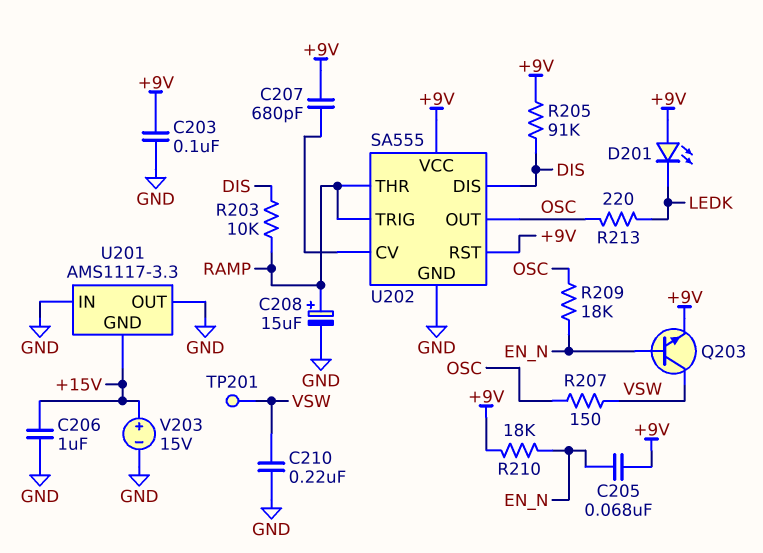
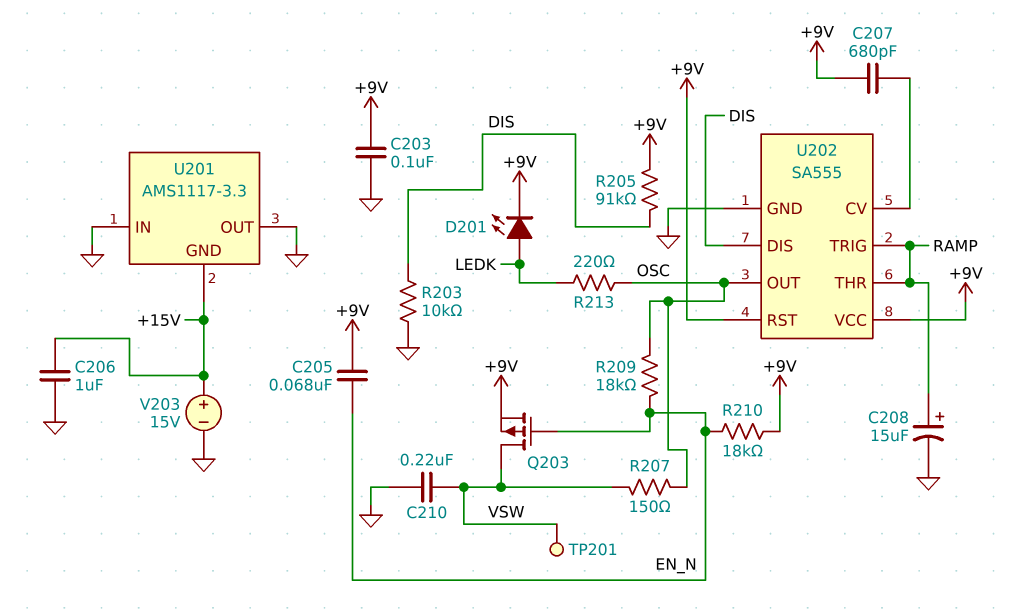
D201: LED (A +9V, K LEDK) -> LED (A LEDK, K +9V)
Q203: NPN (B EN_N, C VSW, E +9V) -> PMOS (G EN_N, D VSW, S +9V)
R203: 10k (DIS, RAMP) -> 10k (DIS, GND)

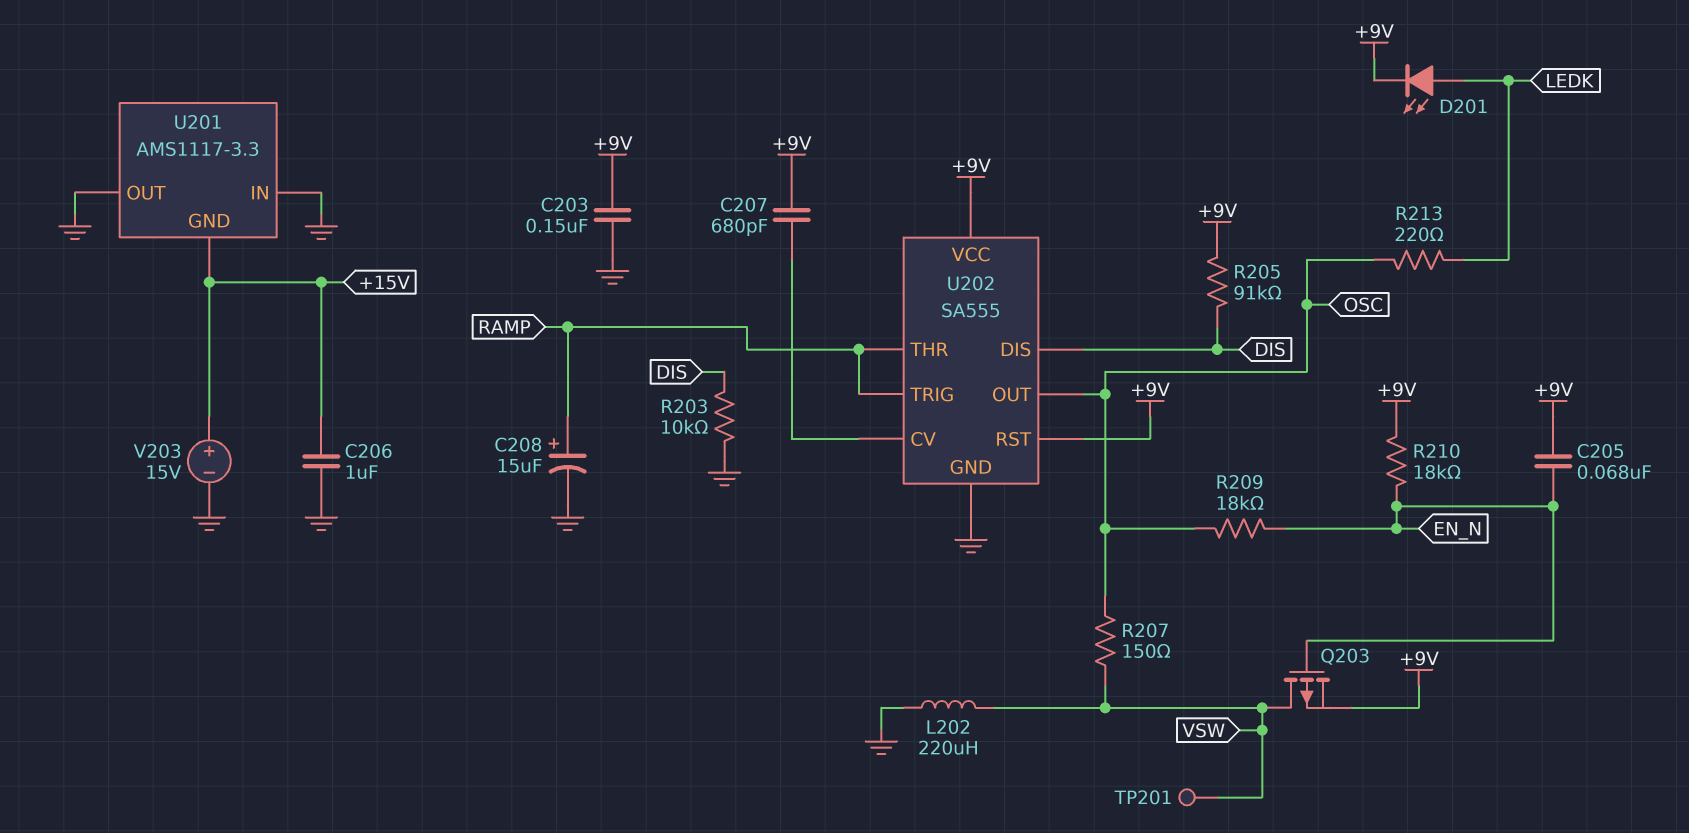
C203: 100nF (+9V, GND) -> 150nF (+9V, GND)
C210: 220nF (GND, VSW) -> none
L202: none -> 220uH (GND, VSW)

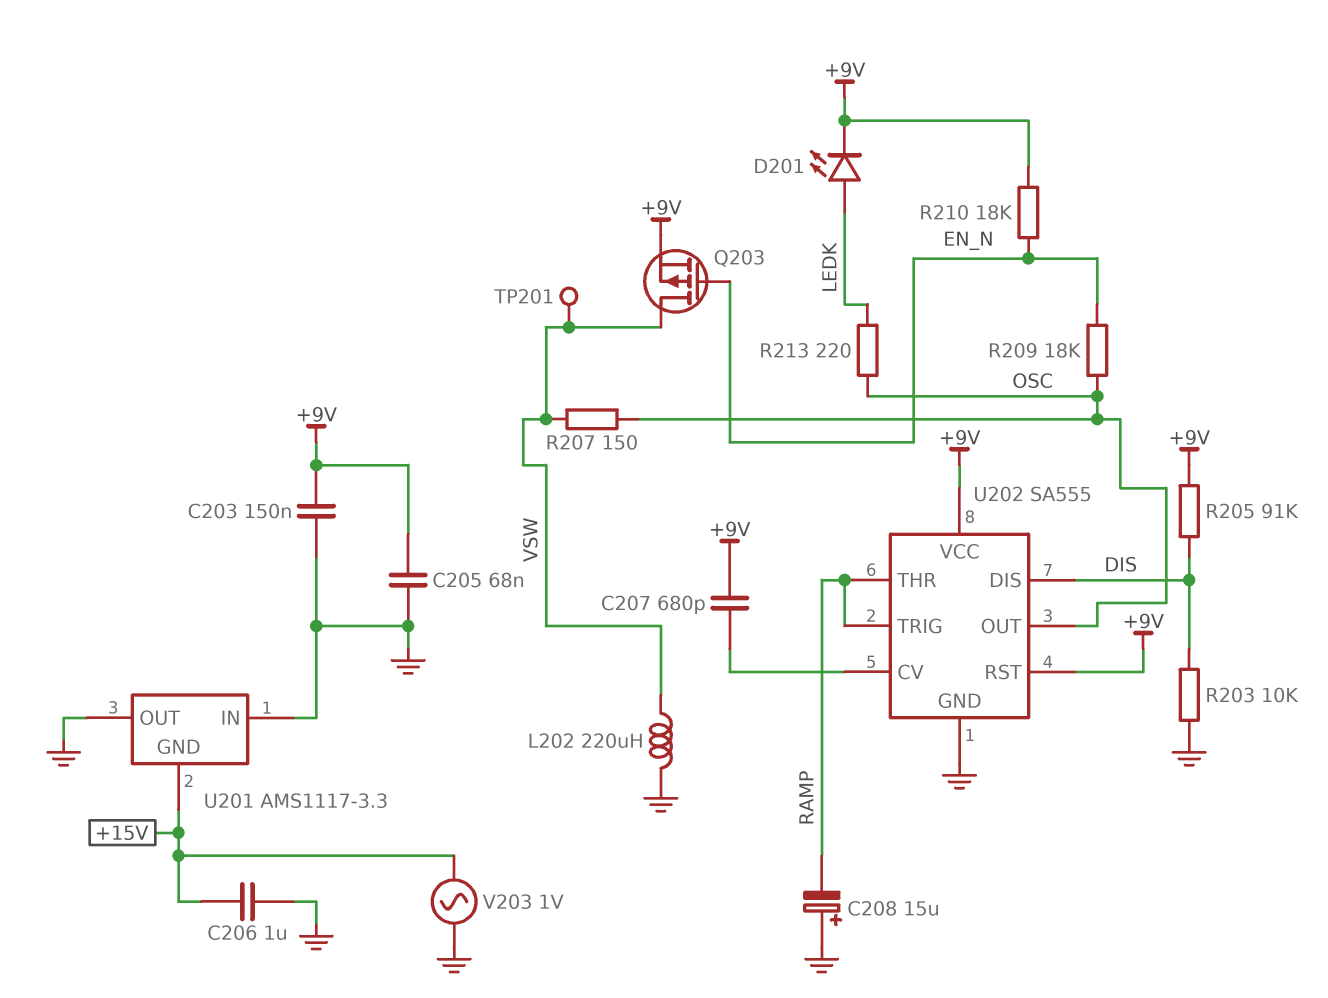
C205: 68nF (+9V, EN_N) -> 68nF (+9V, GND)
C208: 15uF (plus RAMP, minus GND) -> 15uF (plus GND, minus RAMP)
V203: 15V (plus +15V, minus GND) -> AC 1V (+15V, GND)

